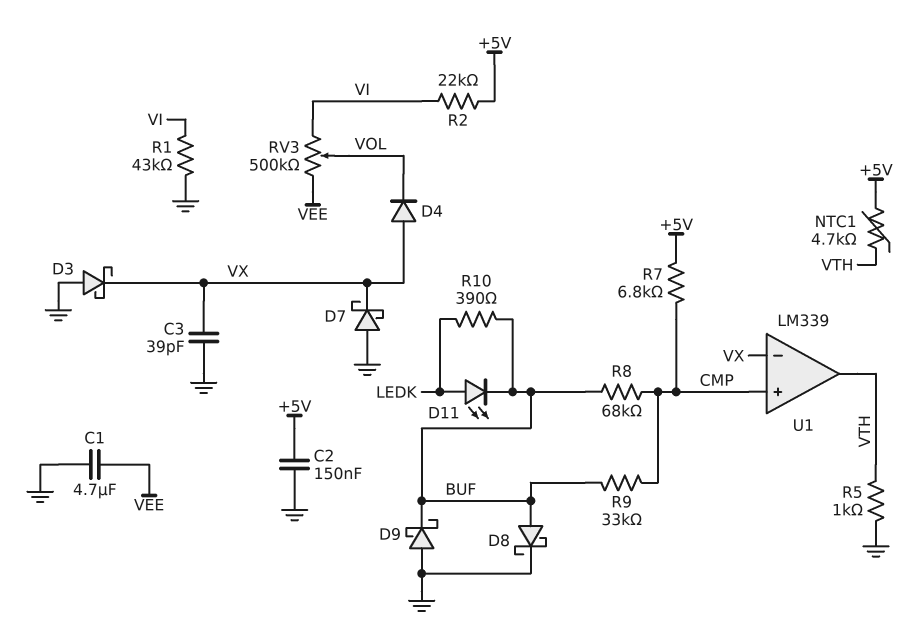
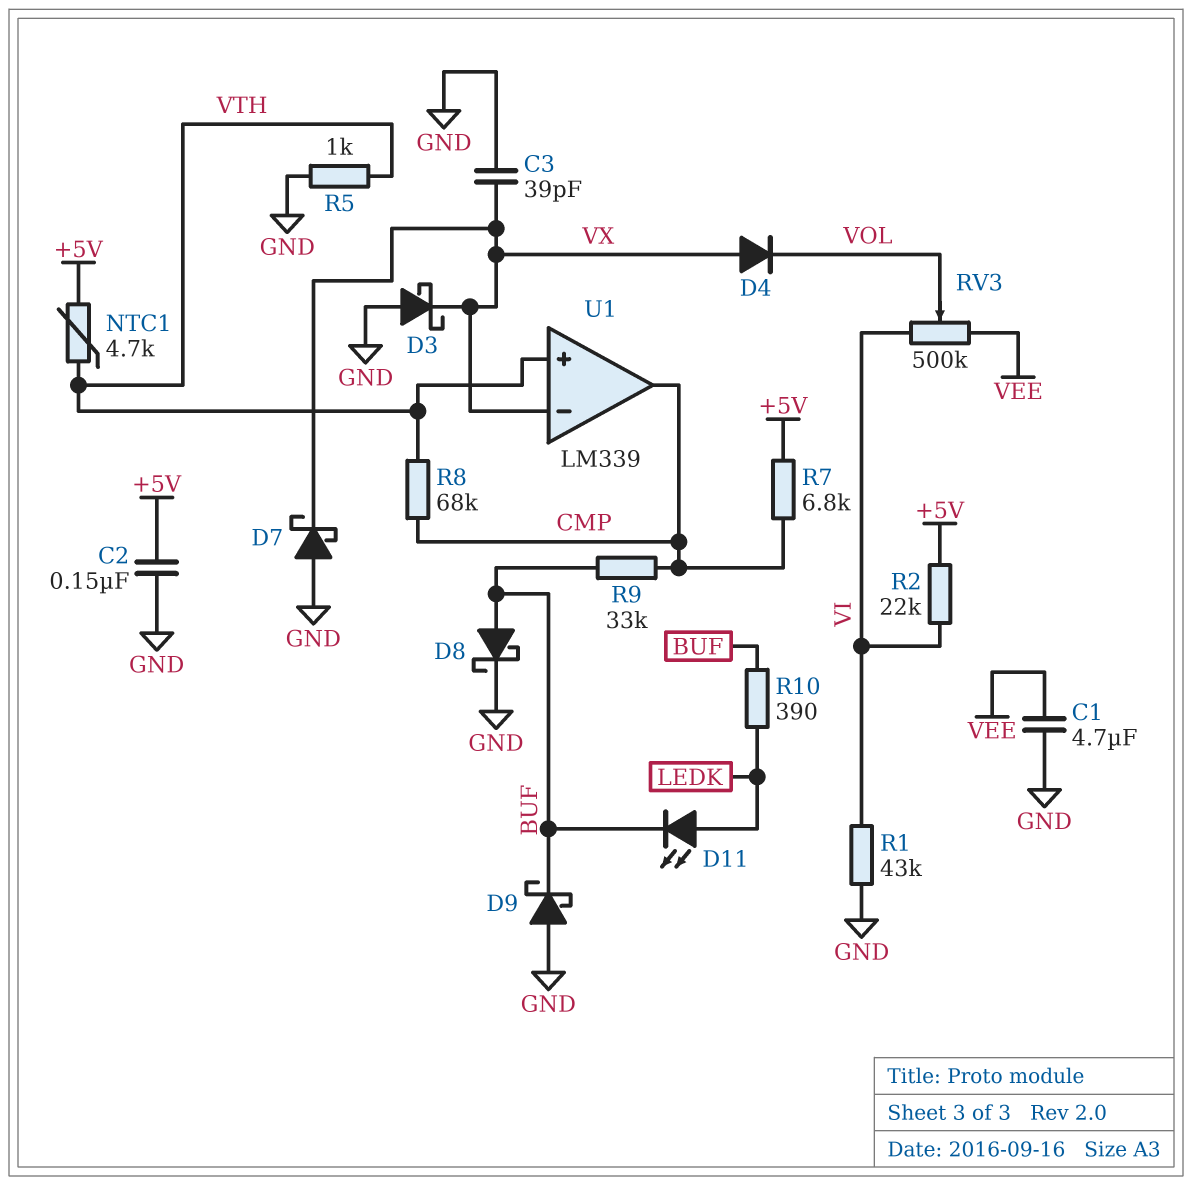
R8: 68k (BUF, CMP) -> 68k (CMP, VTH)
U1 pin in+: CMP -> VTH
U1 pin out: VTH -> CMP

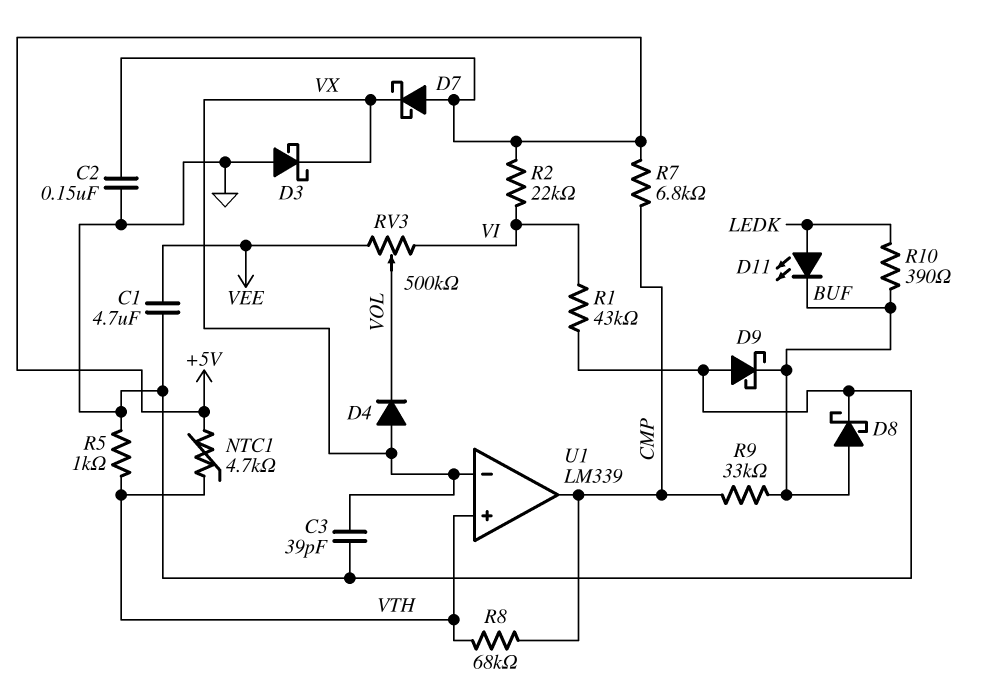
D7: schottky (A GND, K VX) -> schottky (A +5V, K VX)

